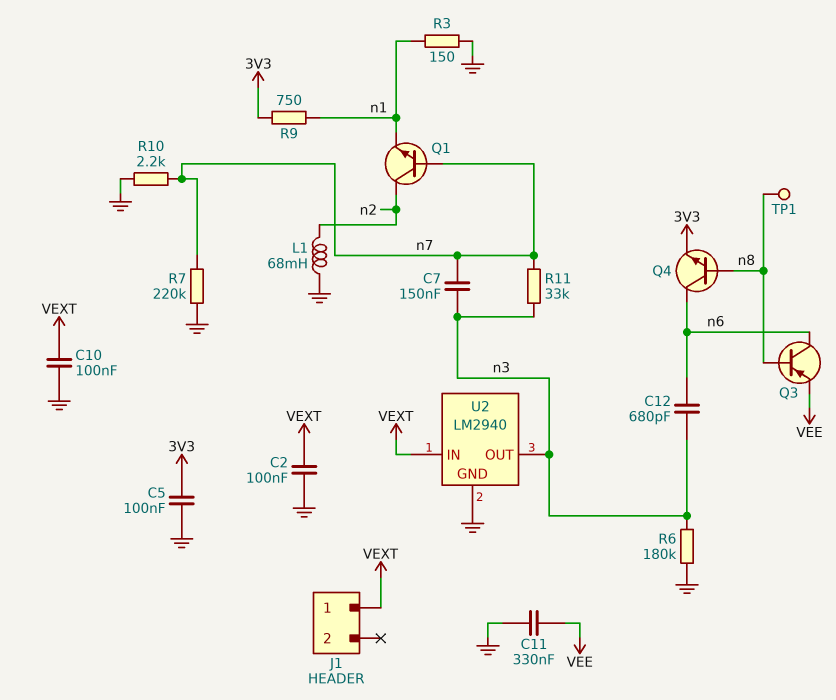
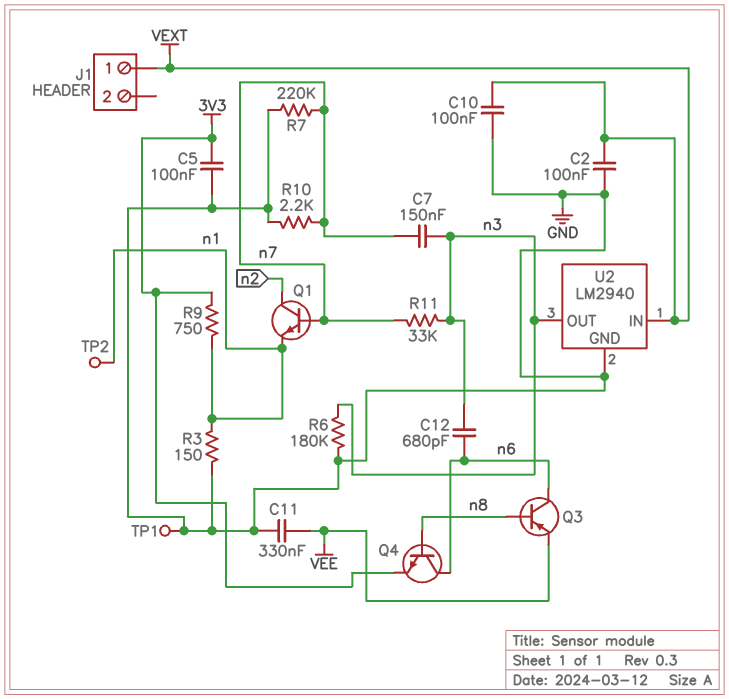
L1: 68mH (GND, n2) -> none
TP1: test point (n8) -> test point (GND)
TP2: none -> test point (n1)

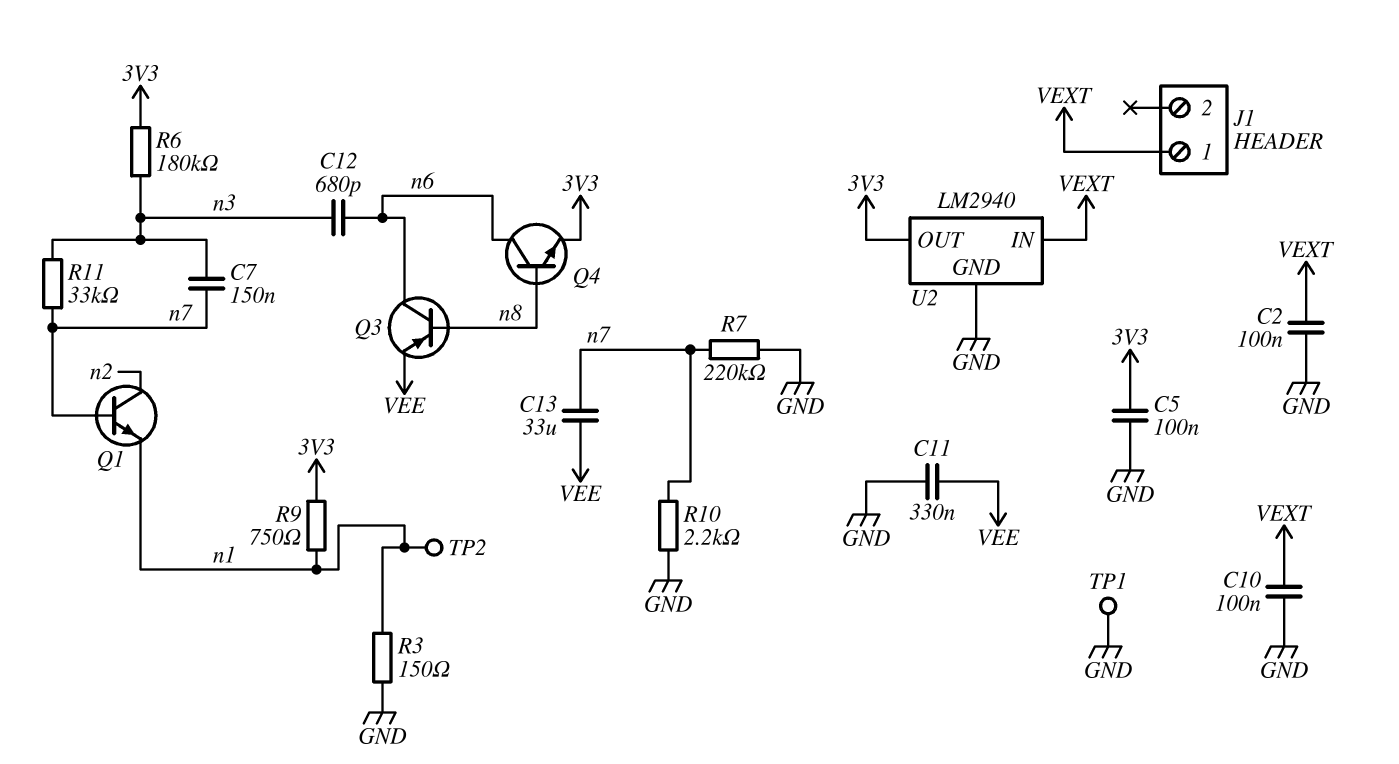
C13: none -> 33uF (VEE, n7)
R6: 180k (GND, n3) -> 180k (3V3, n3)
U2 pin OUT: n3 -> 3V3

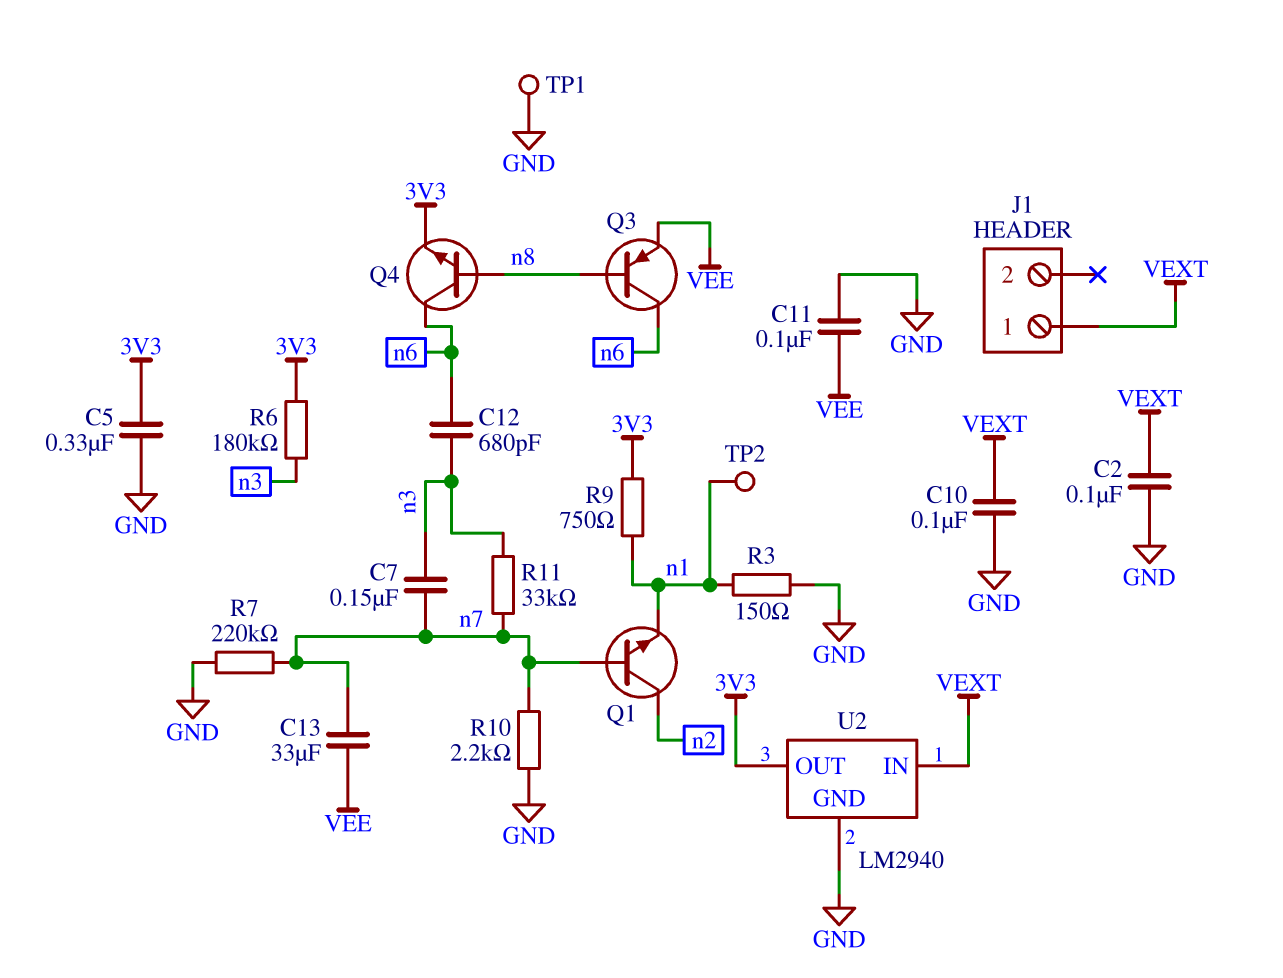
C5: 100nF (3V3, GND) -> 330nF (3V3, GND)
C11: 330nF (GND, VEE) -> 100nF (GND, VEE)

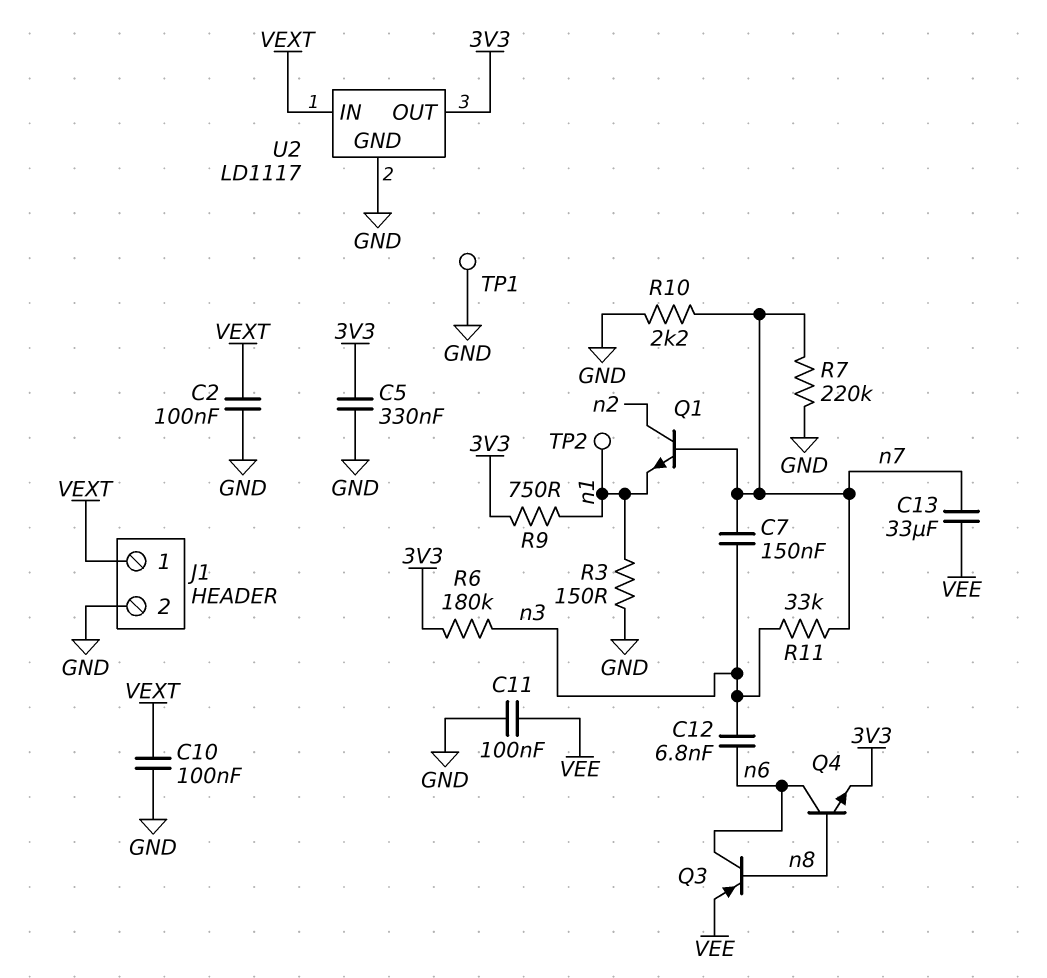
C12: 680pF (n3, n6) -> 6.8nF (n3, n6)
J1 pin 2: none -> GND
U2: LM2940 -> LD1117

